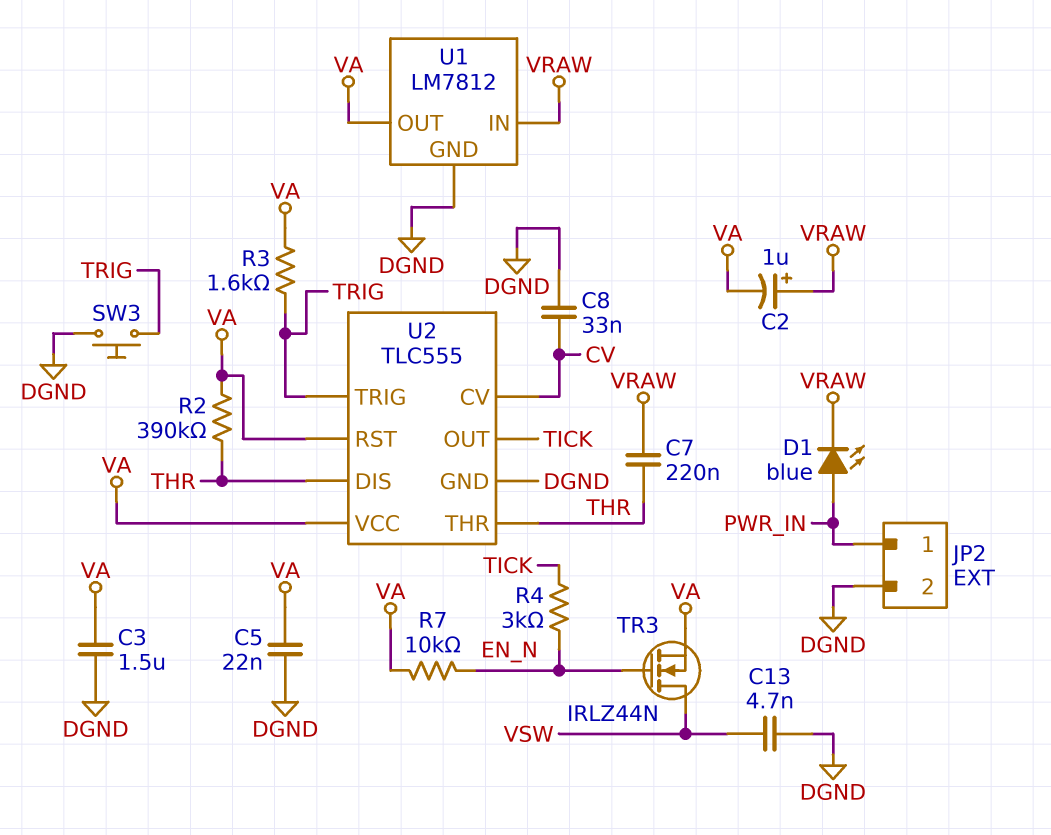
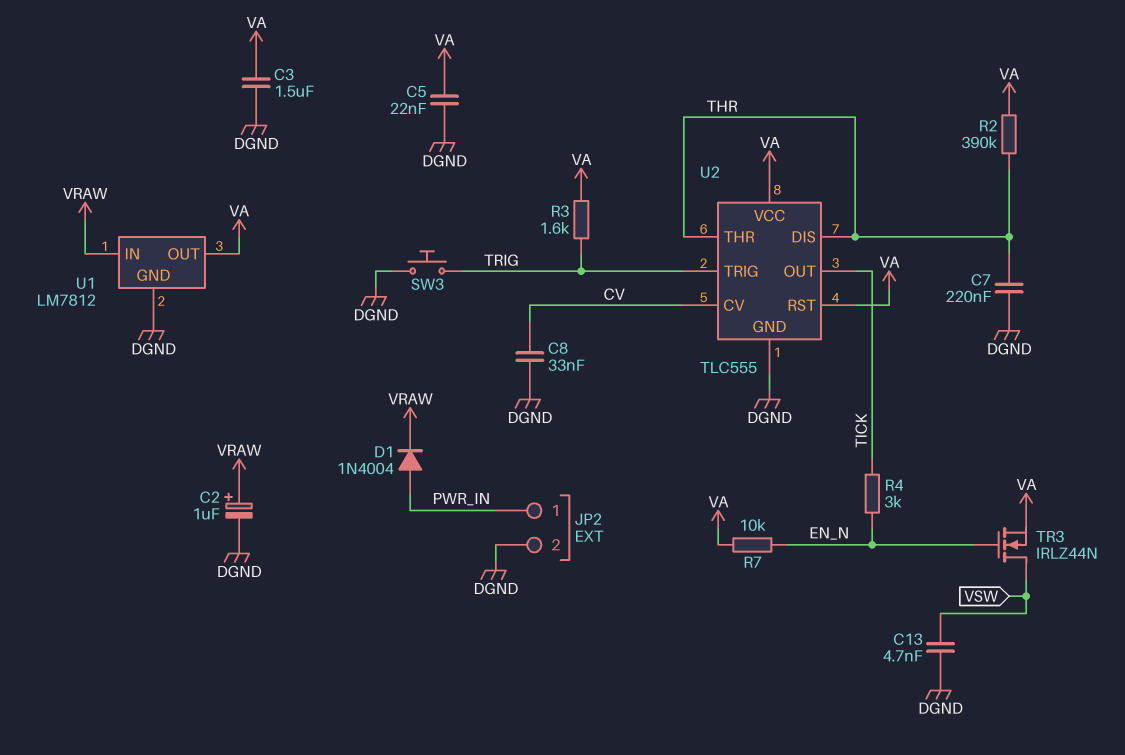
C2: 1uF (plus VRAW, minus VA) -> 1uF (plus VRAW, minus DGND)
C7: 220nF (THR, VRAW) -> 220nF (DGND, THR)
D1: LED blue (A PWR_IN, K VRAW) -> diode 1N4004 (A PWR_IN, K VRAW)

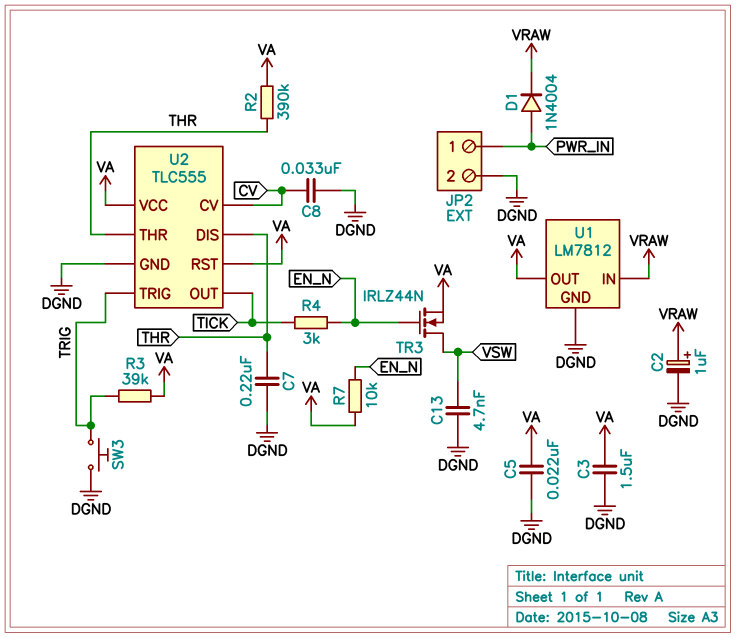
R3: 1.6k (TRIG, VA) -> 39k (TRIG, VA)

